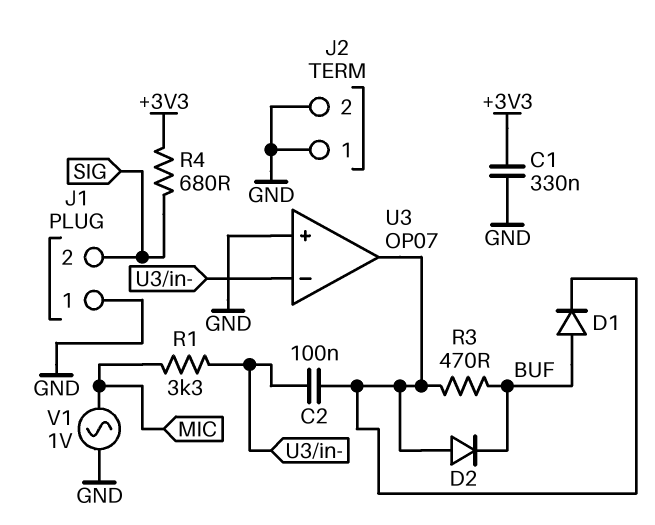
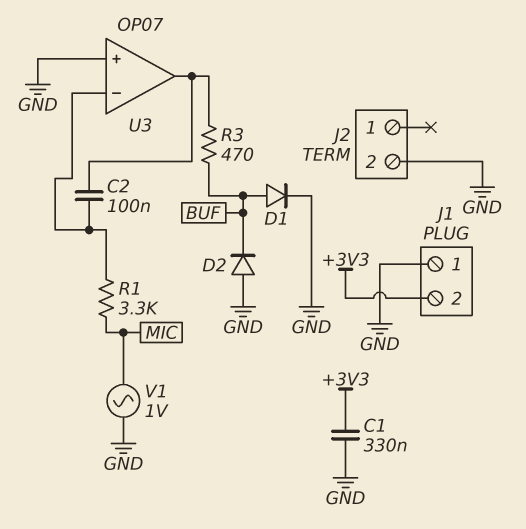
D1: diode (A BUF, K U3/out) -> diode (A BUF, K GND)
D2: diode (A U3/out, K BUF) -> diode (A GND, K BUF)
J1 pin 2: SIG -> +3V3
J2 pin 1: GND -> none
R4: 680 (+3V3, SIG) -> none

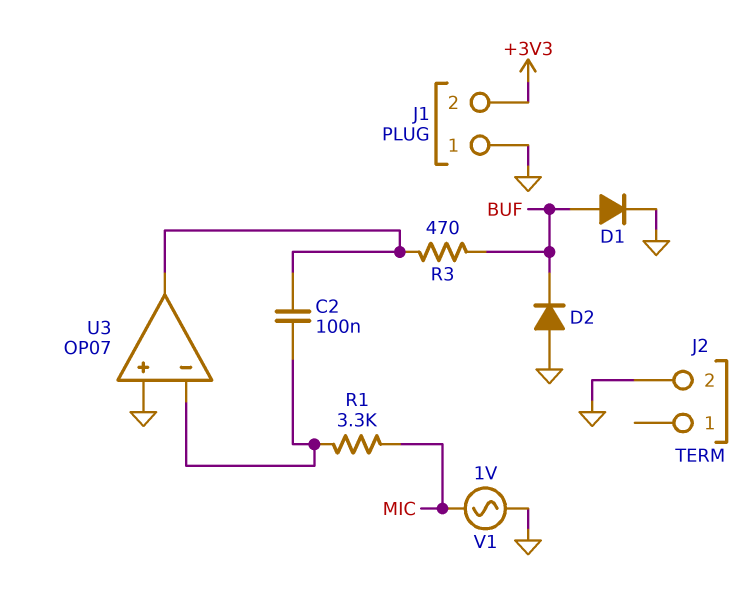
C1: 330nF (+3V3, GND) -> none

